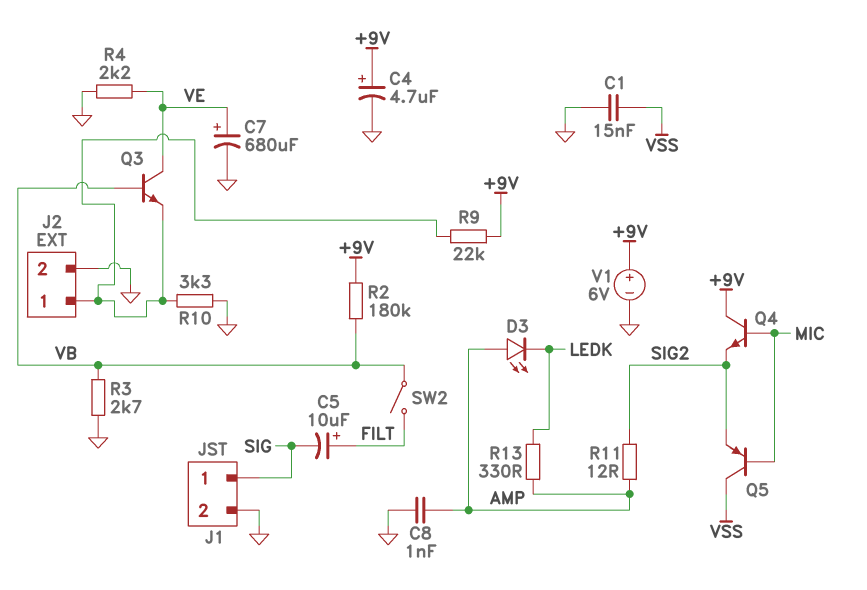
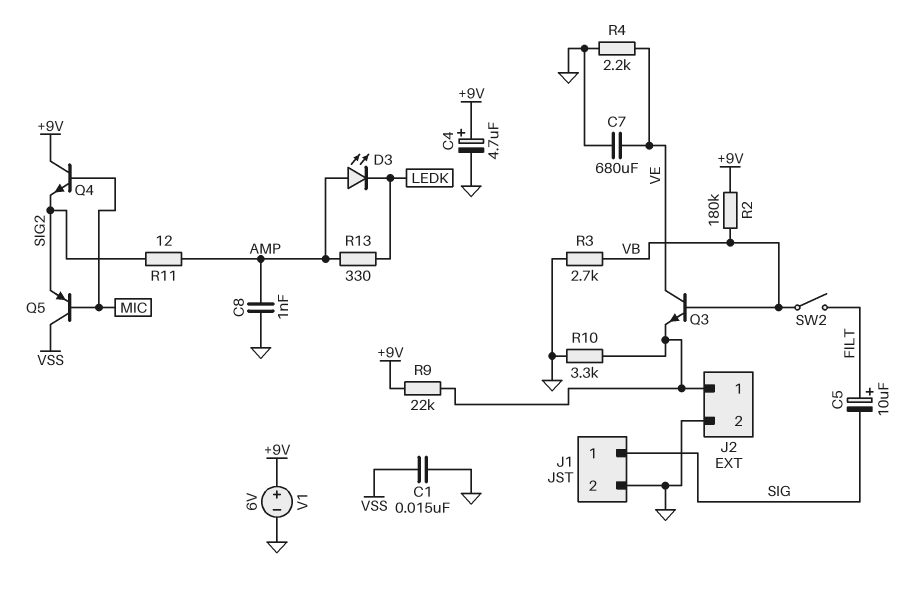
C7: 680uF (plus VE, minus GND) -> 680uF (GND, VE)

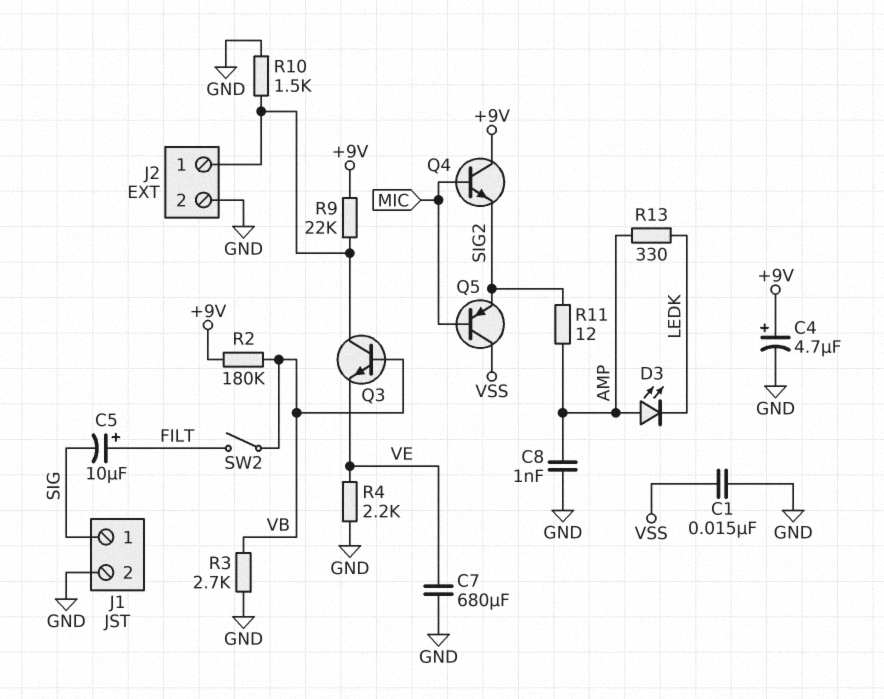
Q3: NPN (B VB, C VE, E J2/1) -> NPN (B VB, C J2/1, E VE)
R10: 3.3k (GND, J2/1) -> 1.5k (GND, J2/1)
V1: 6V (plus +9V, minus GND) -> none

